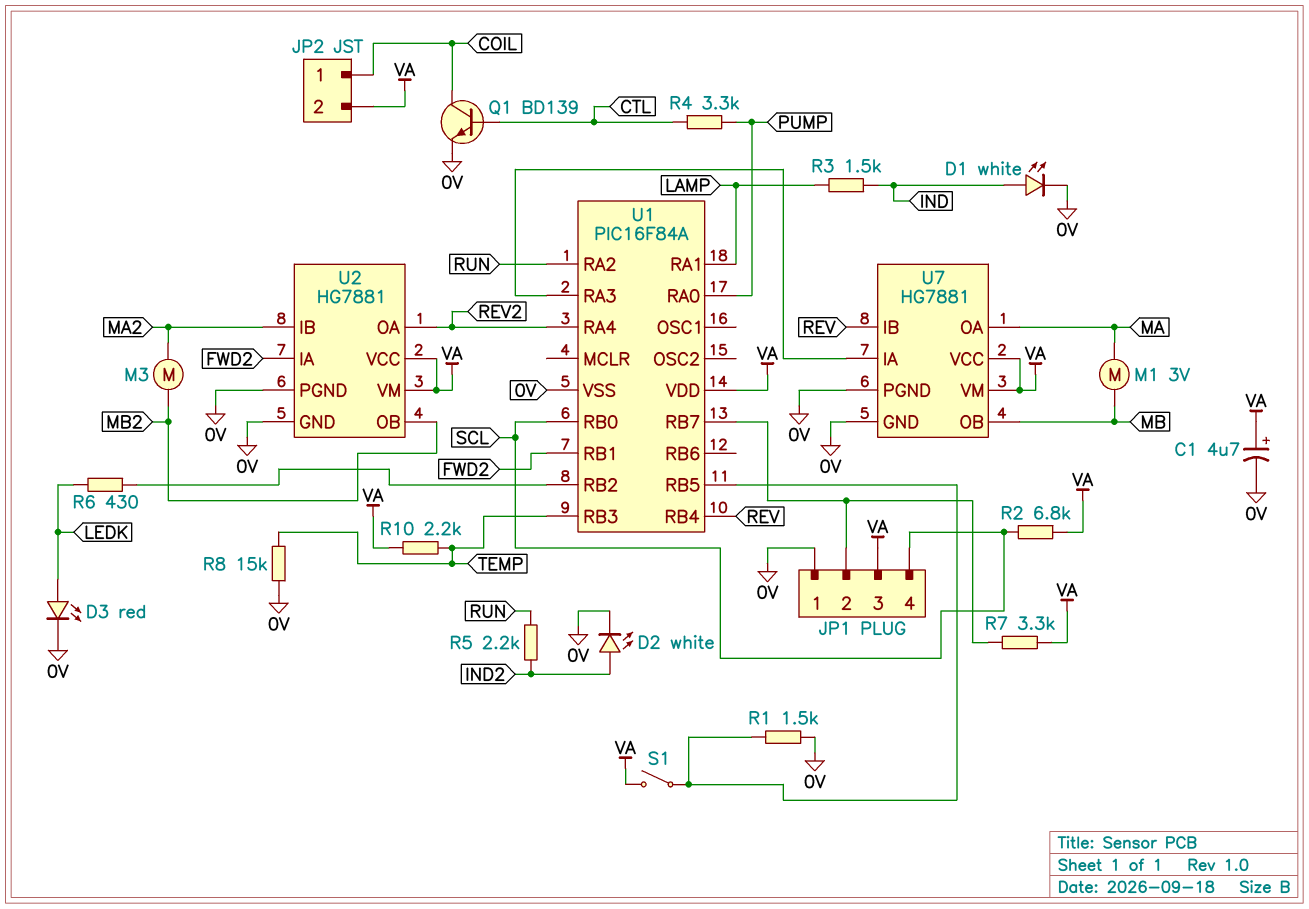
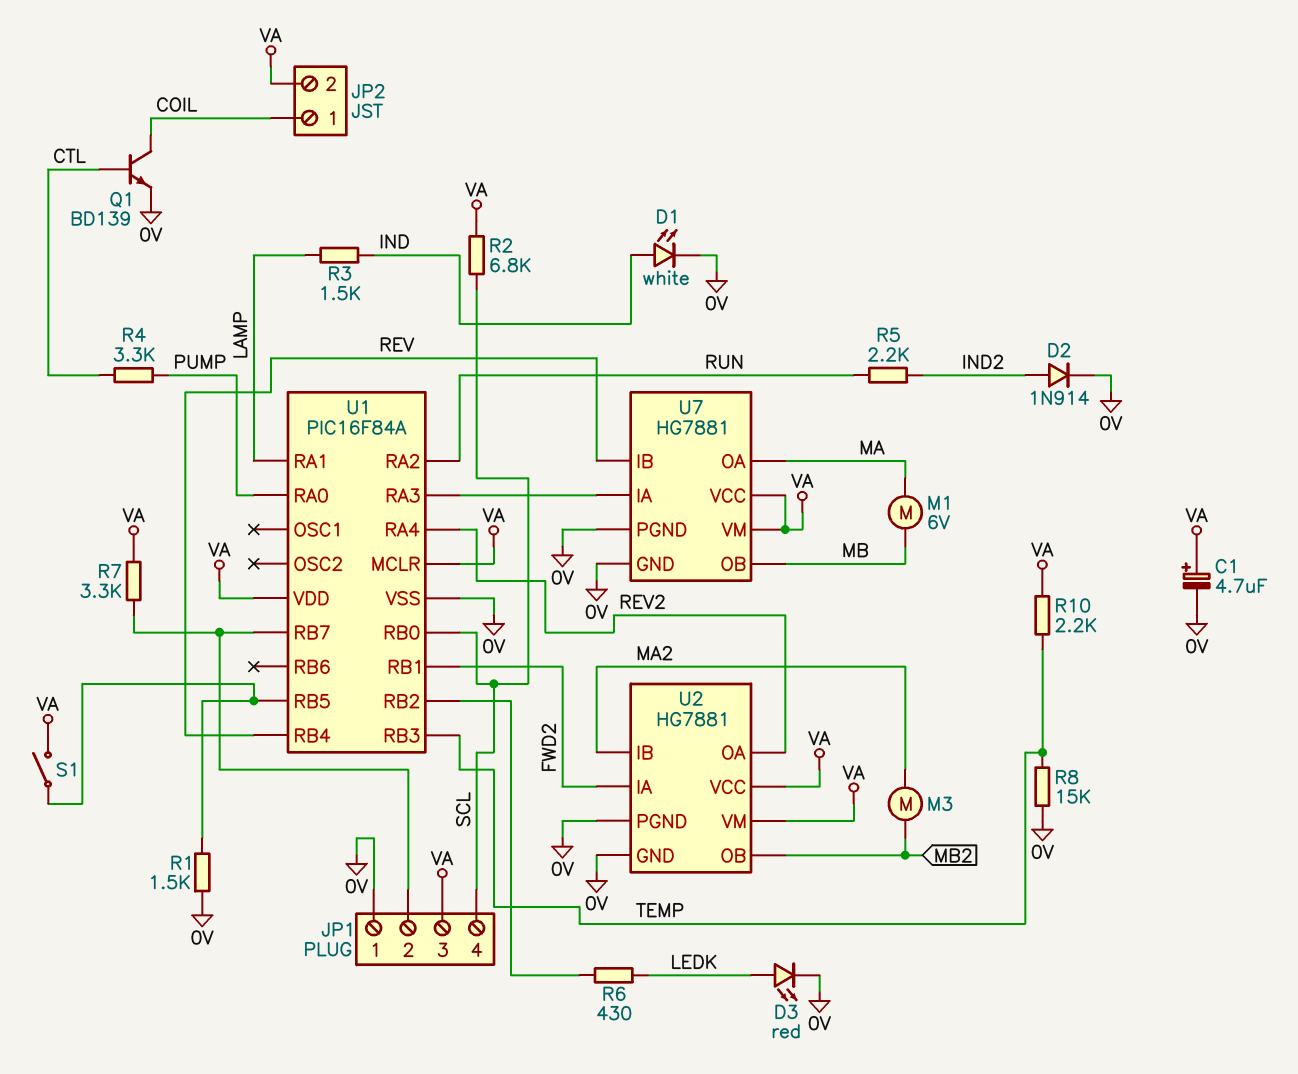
D2: LED white (A IND2, K 0V) -> diode 1N914 (A IND2, K 0V)
M1: motor 3V (MA, MB) -> motor 6V (MA, MB)
U1 pin MCLR: none -> VA

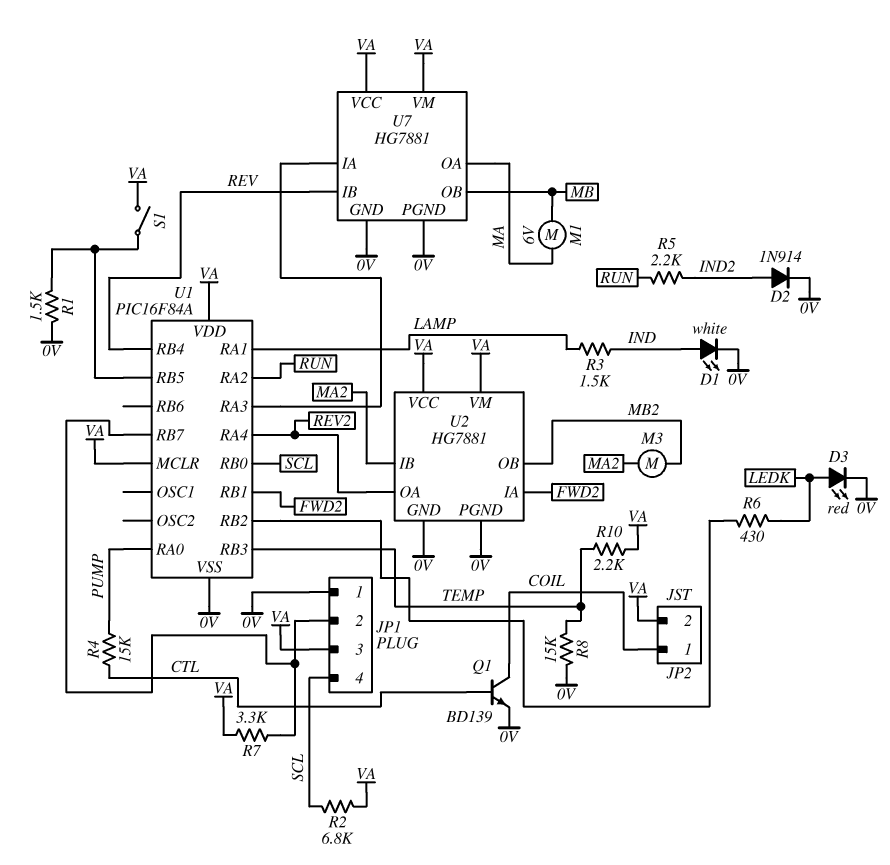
C1: 4.7uF (plus VA, minus 0V) -> none
R4: 3.3k (CTL, PUMP) -> 15k (CTL, PUMP)

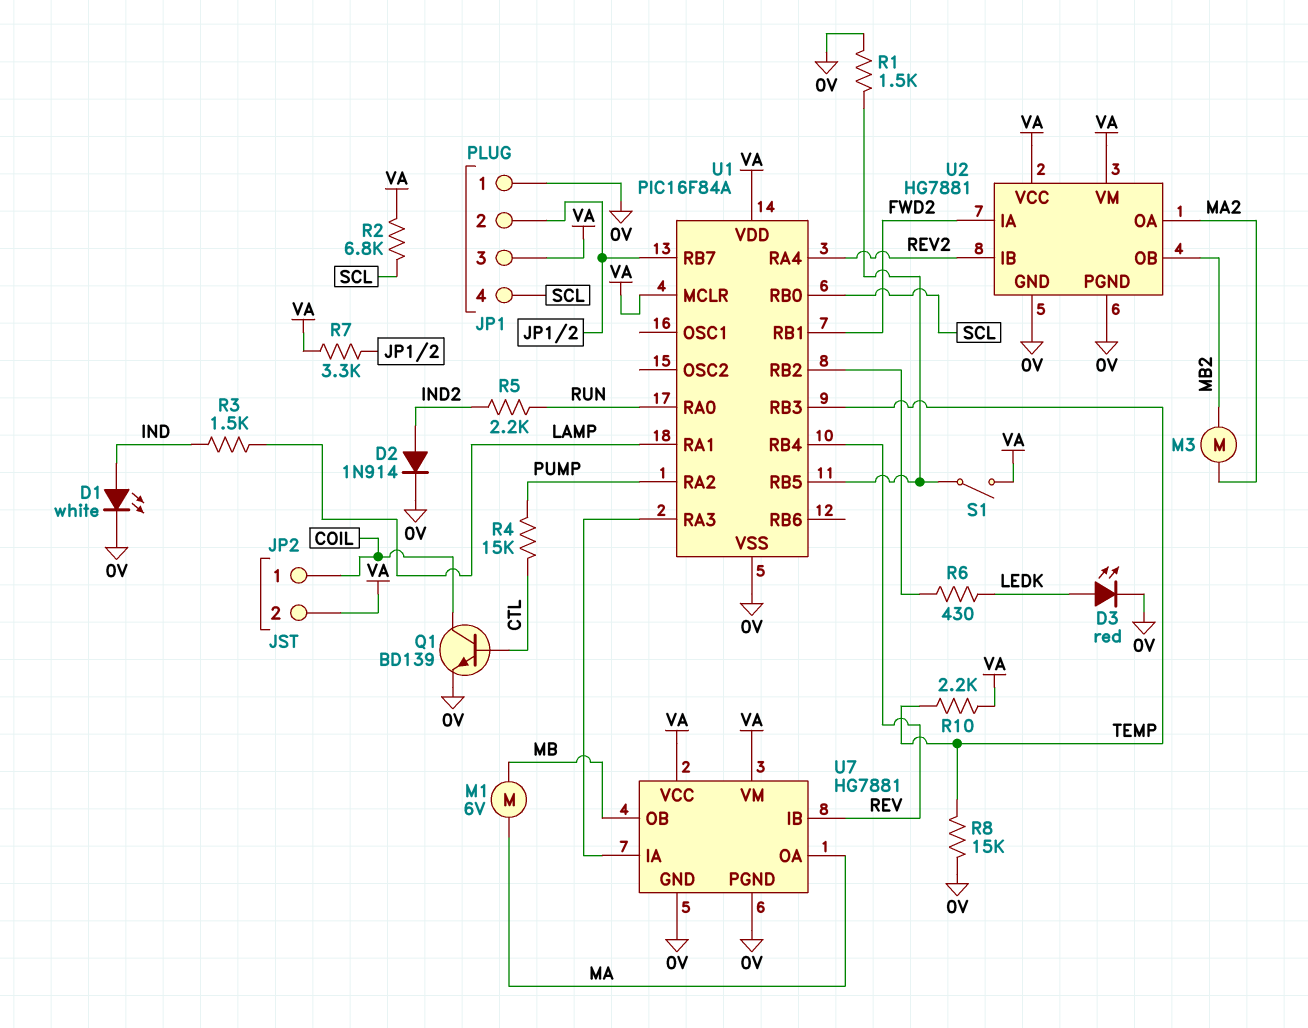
U1 pin RA0: PUMP -> RUN
U1 pin RA2: RUN -> PUMP
U2 pin IB: MA2 -> REV2
U2 pin OA: REV2 -> MA2

